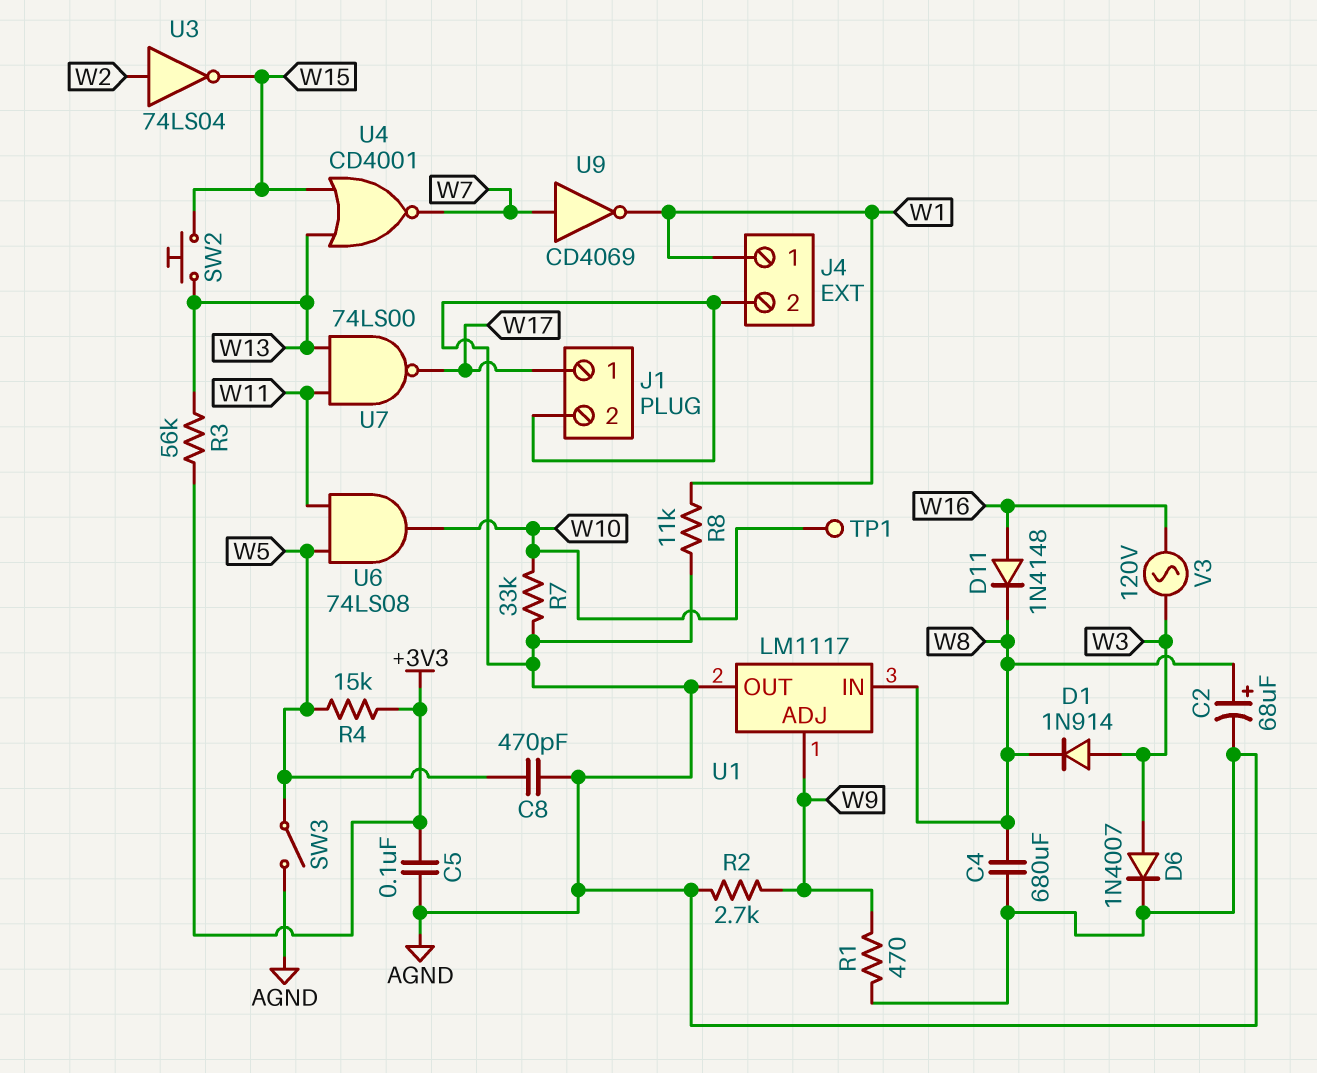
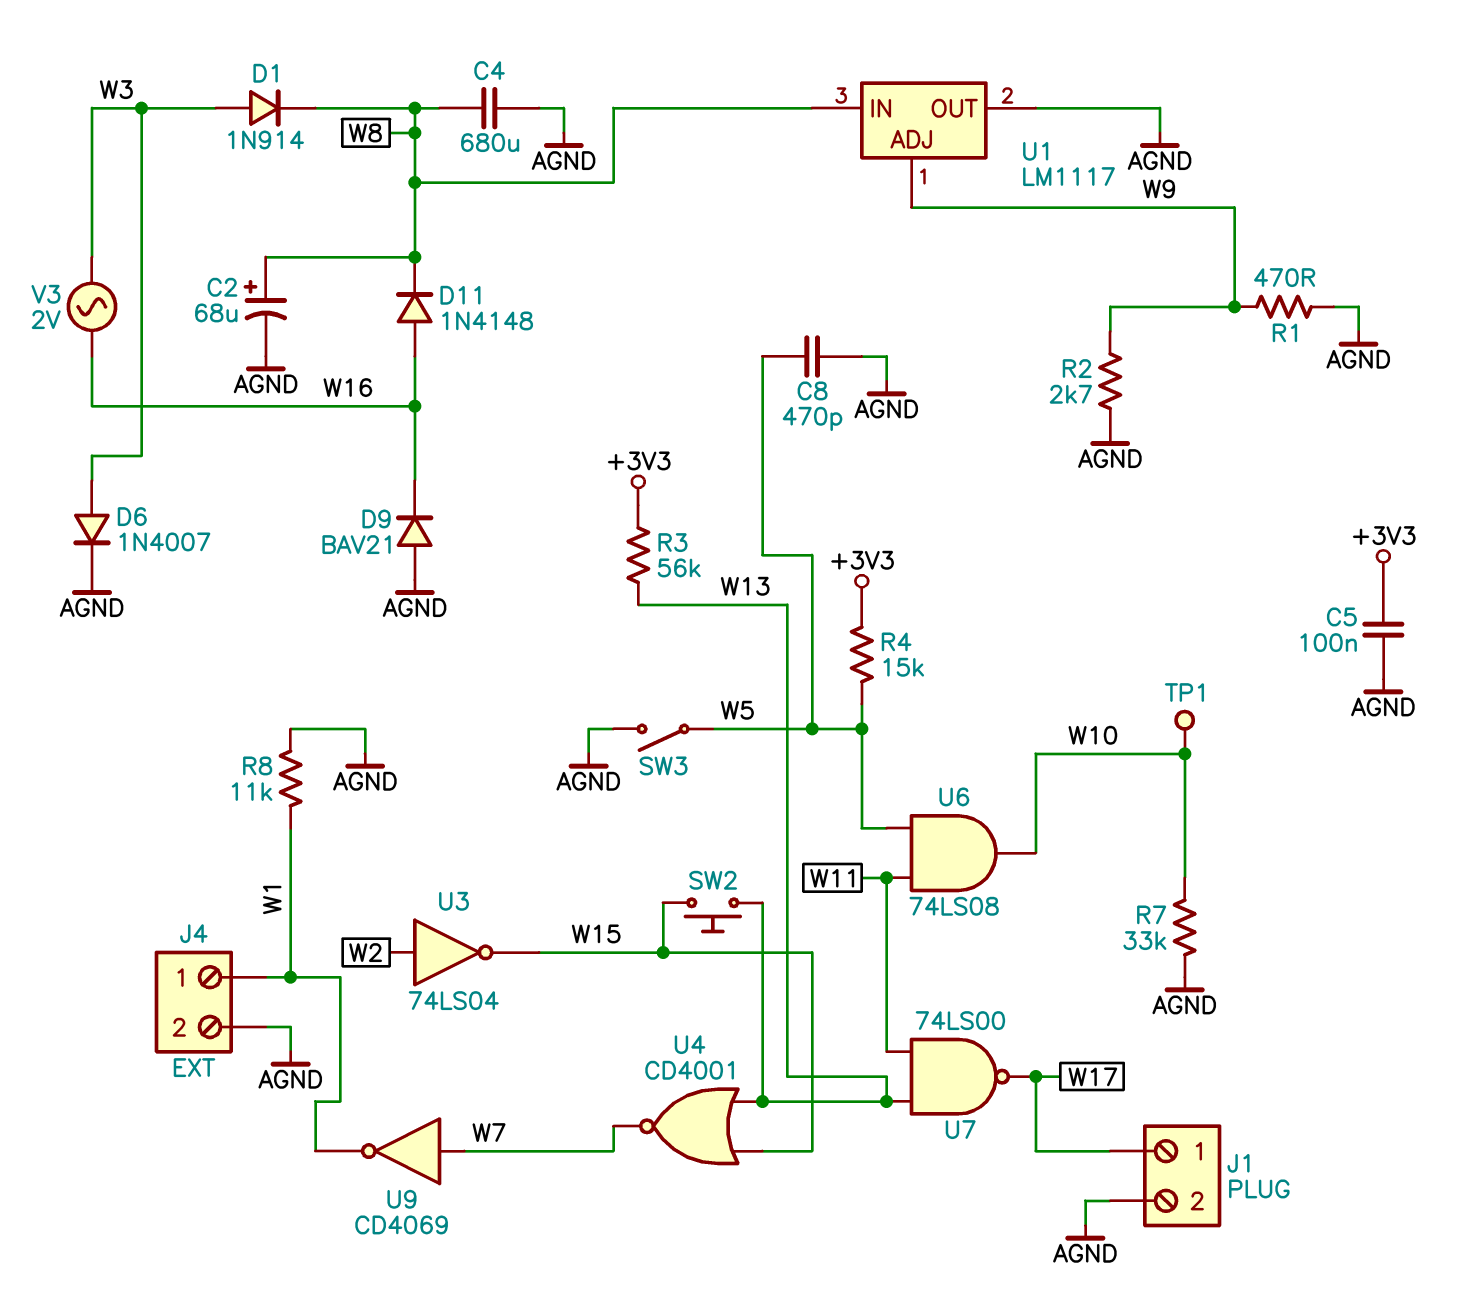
D9: none -> diode BAV21 (A AGND, K W16)
V3: AC 120V (W3, W16) -> AC 2V (W3, W16)

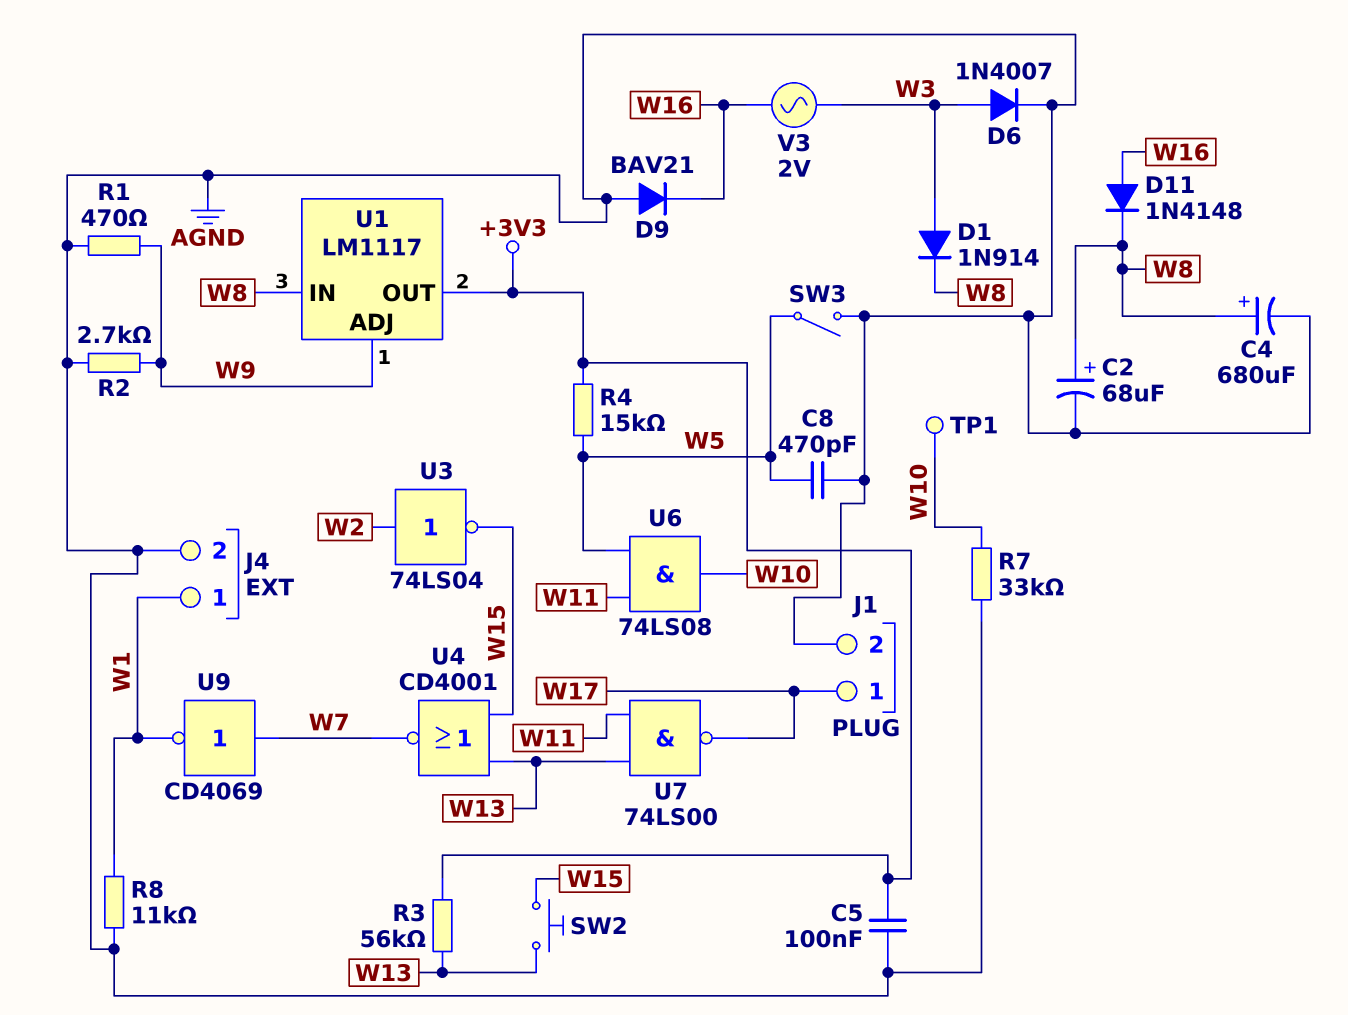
C4: 680uF (AGND, W8) -> 680uF (plus W8, minus AGND)
U1 pin OUT: AGND -> +3V3

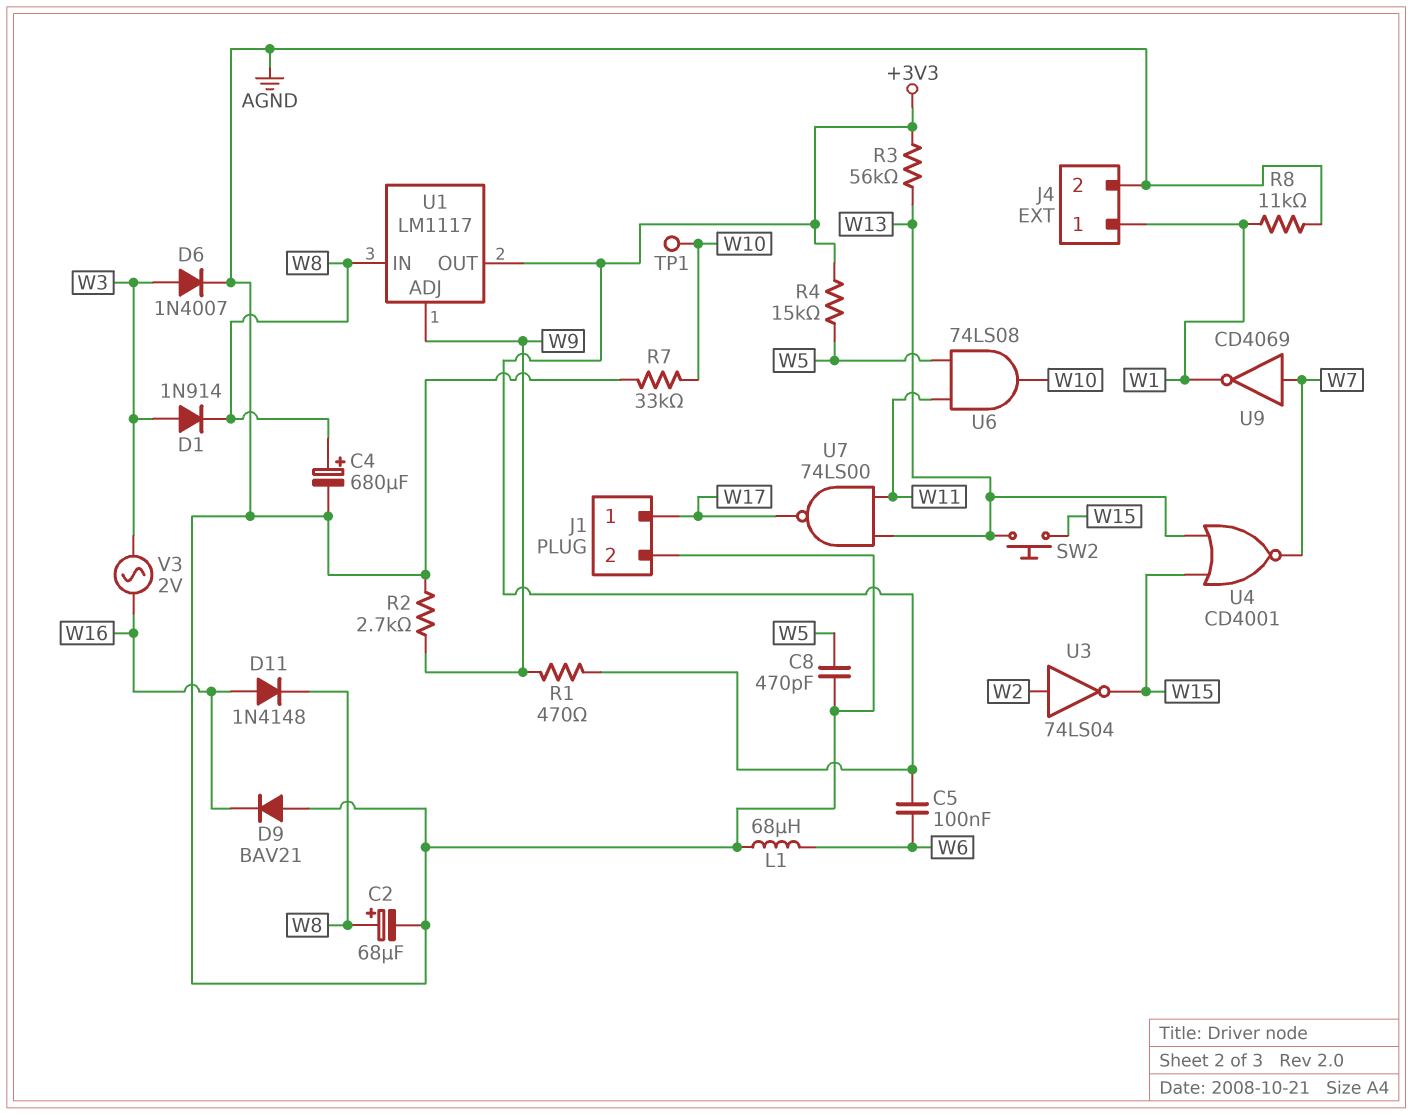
C5: 100nF (+3V3, AGND) -> 100nF (+3V3, W6)
L1: none -> 68uH (AGND, W6)
R1: 470 (AGND, W9) -> 470 (+3V3, W9)
SW3: switch (AGND, W5) -> none

